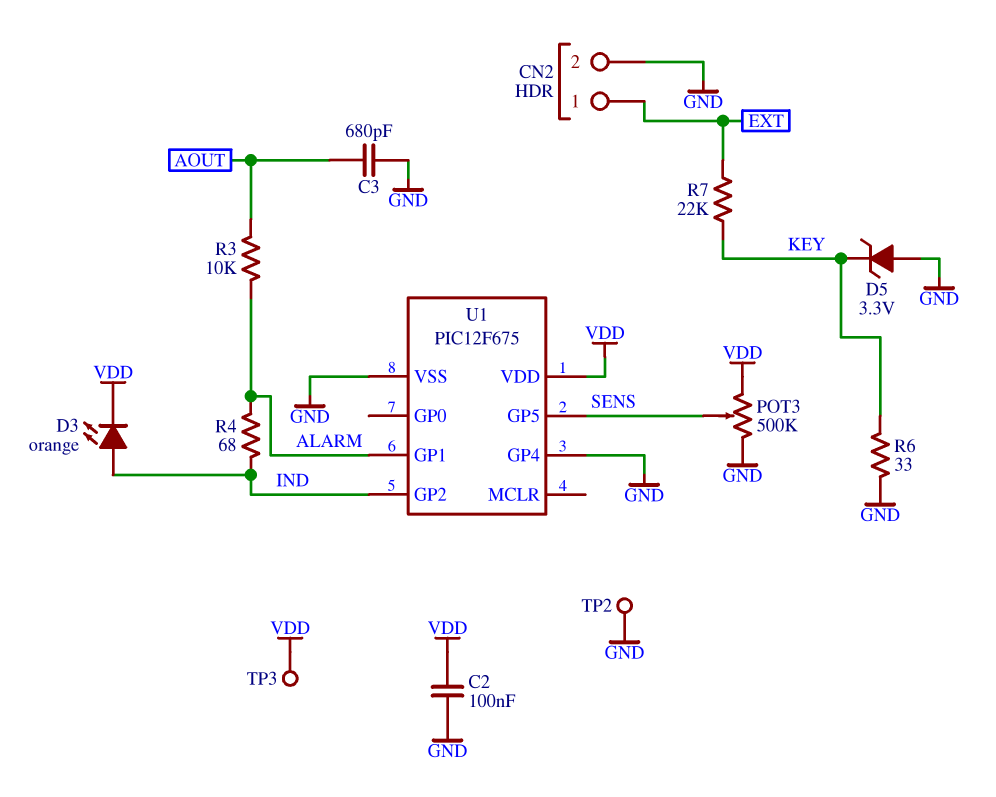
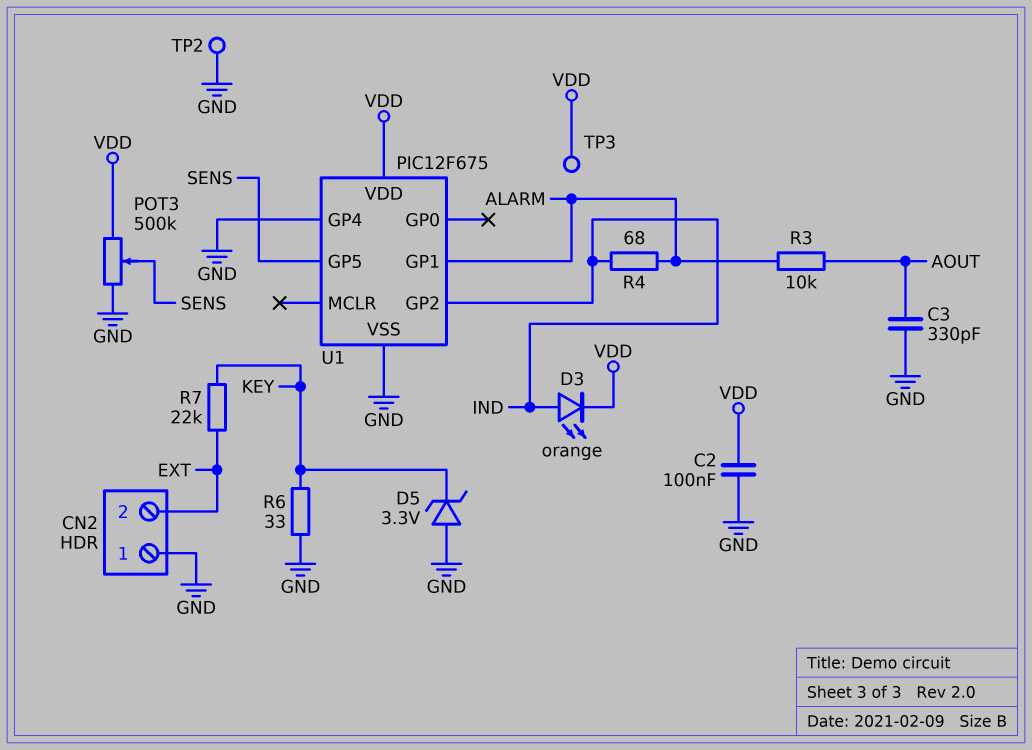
C3: 680pF (AOUT, GND) -> 330pF (AOUT, GND)
CN2 pin 1: EXT -> GND
CN2 pin 2: GND -> EXT

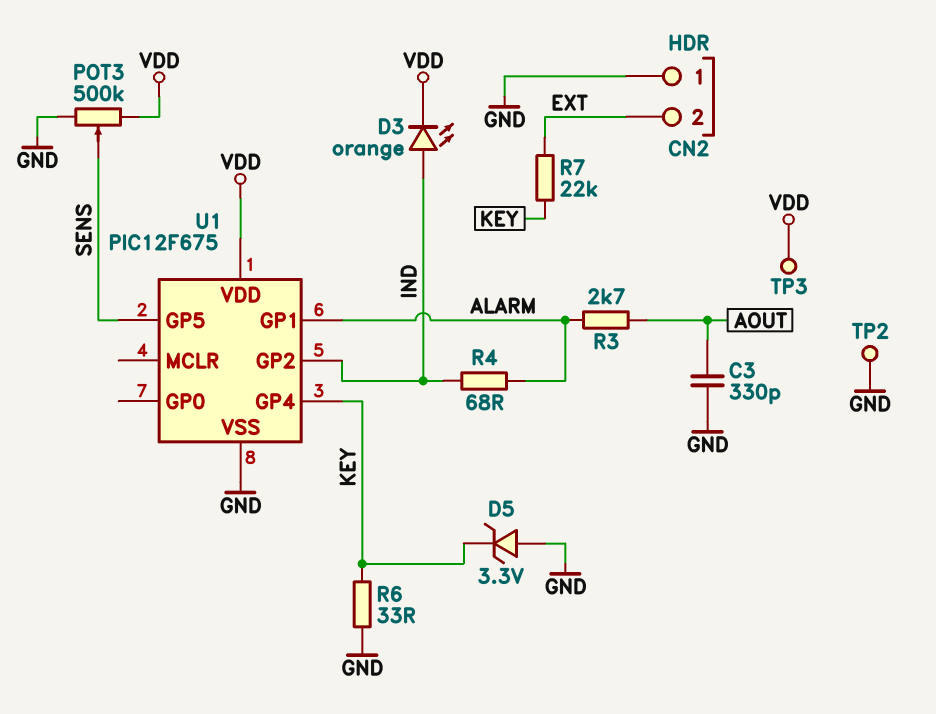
C2: 100nF (GND, VDD) -> none
R3: 10k (ALARM, AOUT) -> 2.7k (ALARM, AOUT)
U1 pin GP4: GND -> KEY

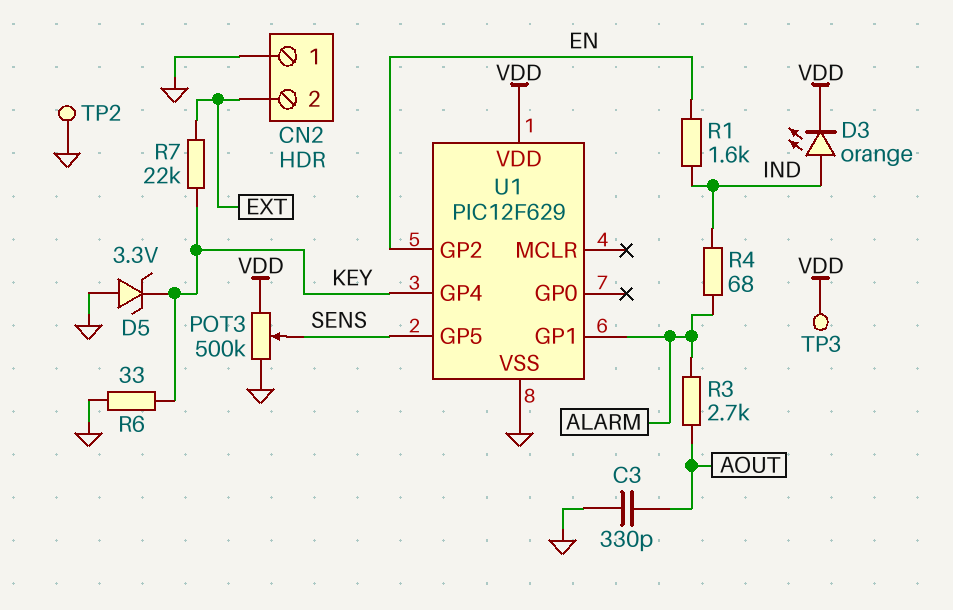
R1: none -> 1.6k (EN, IND)
U1: PIC12F675 -> PIC12F629
U1 pin GP2: IND -> EN

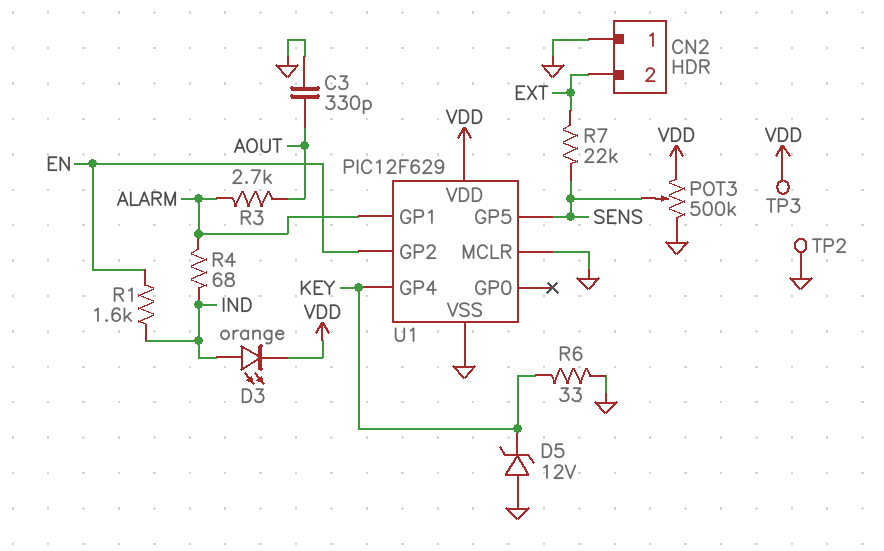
D5: zener 3.3V (A GND, K KEY) -> zener 12V (A GND, K KEY)
R7: 22k (EXT, KEY) -> 22k (EXT, SENS)
U1 pin MCLR: none -> GND

